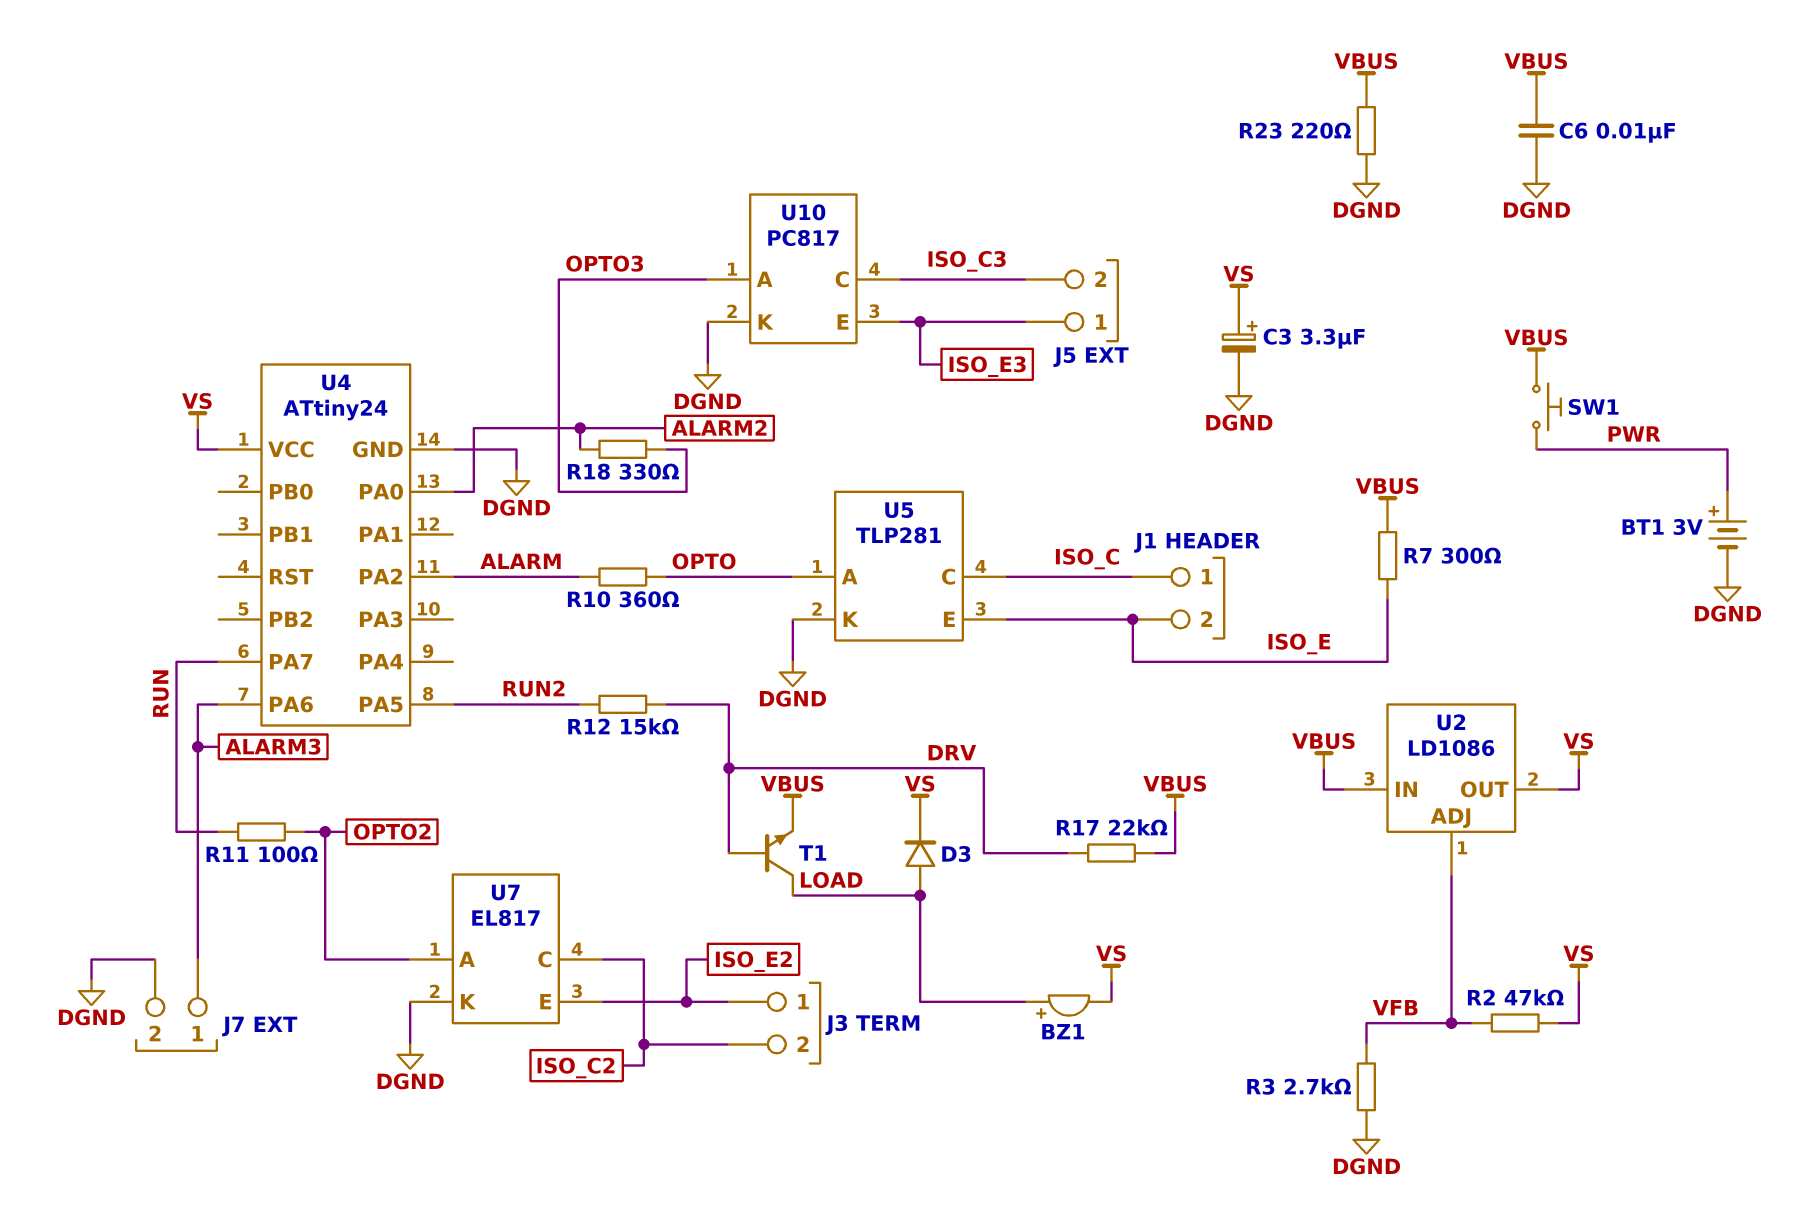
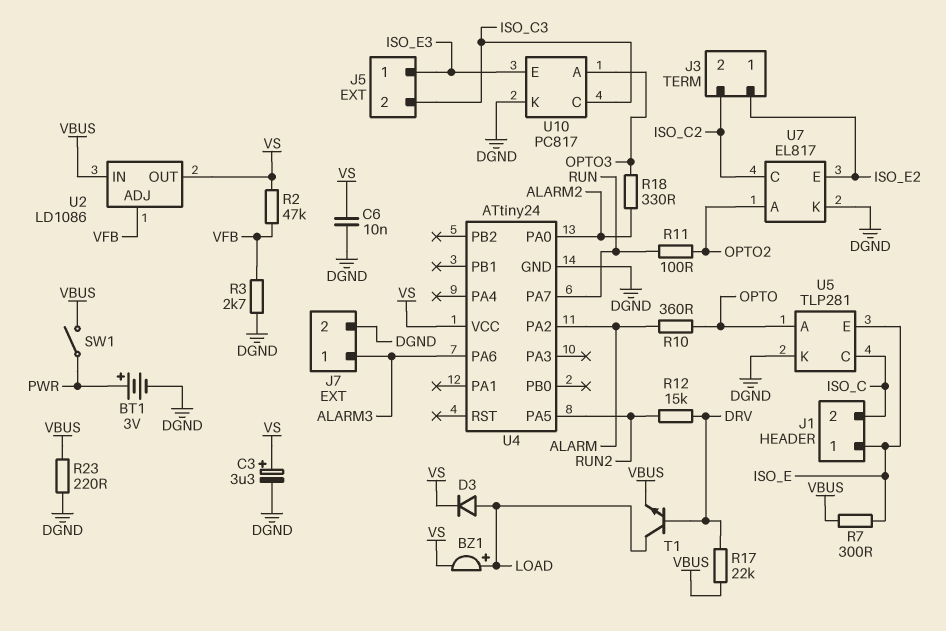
C6: 10nF (DGND, VBUS) -> 10nF (DGND, VS)
J1 pin 1: ISO_C -> ISO_E
J1 pin 2: ISO_E -> ISO_C
SW1: button (PWR, VBUS) -> switch (PWR, VBUS)

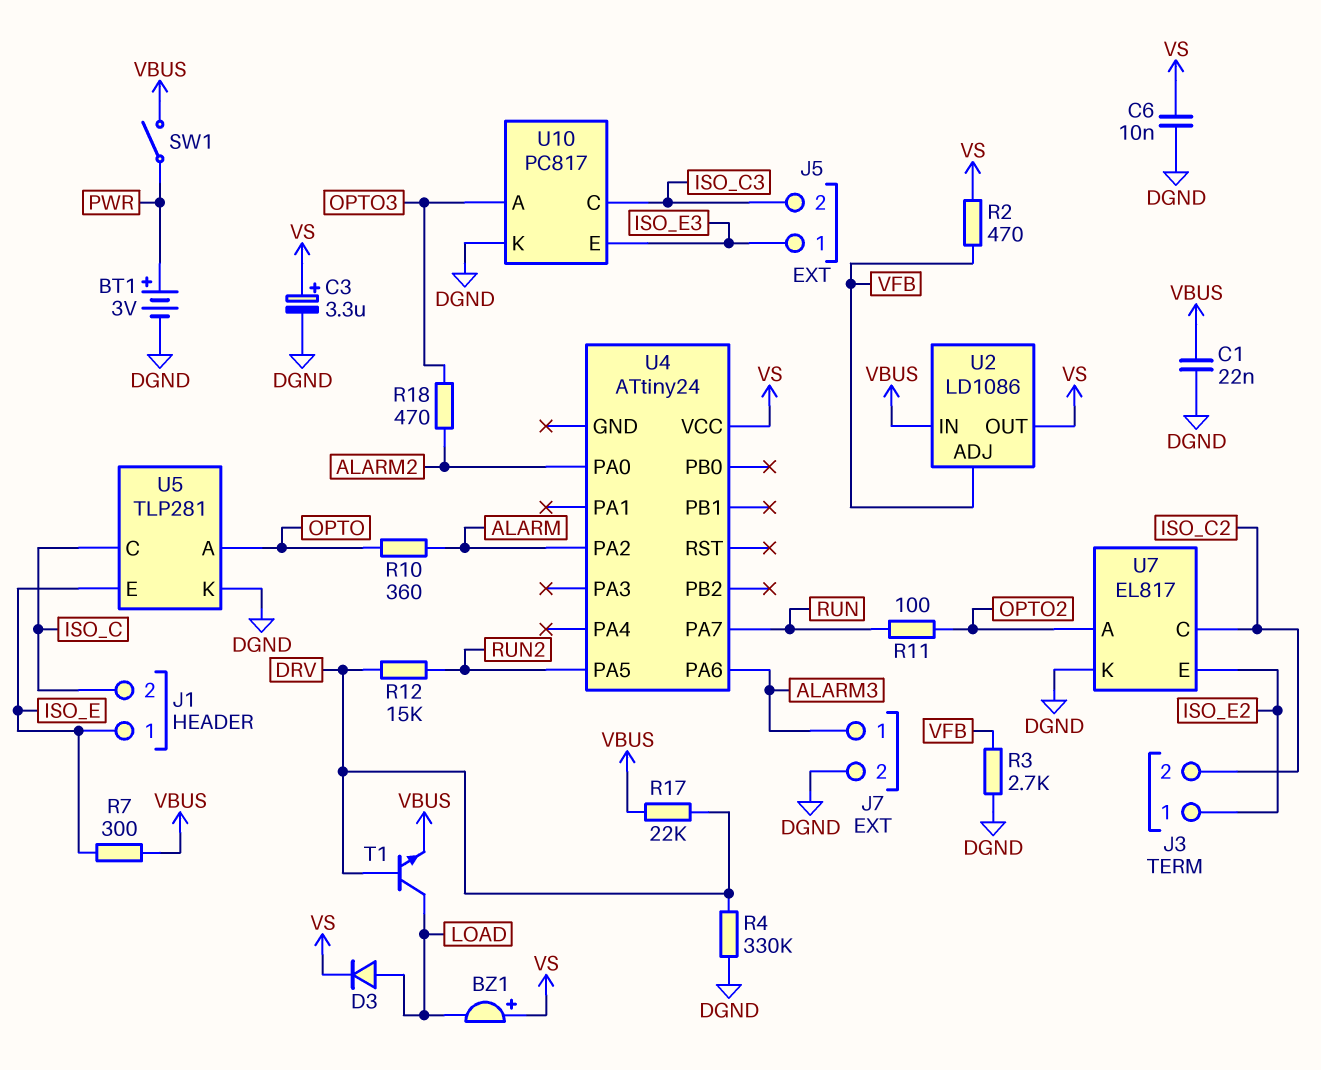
BZ1: buzzer (plus LOAD, minus VS) -> buzzer (plus VS, minus LOAD)
C1: none -> 22nF (DGND, VBUS)
R2: 47k (VFB, VS) -> 470 (VFB, VS)
R4: none -> 330k (DGND, DRV)
R18: 330 (ALARM2, OPTO3) -> 470 (ALARM2, OPTO3)
R23: 220 (DGND, VBUS) -> none
U4 pin GND: DGND -> none

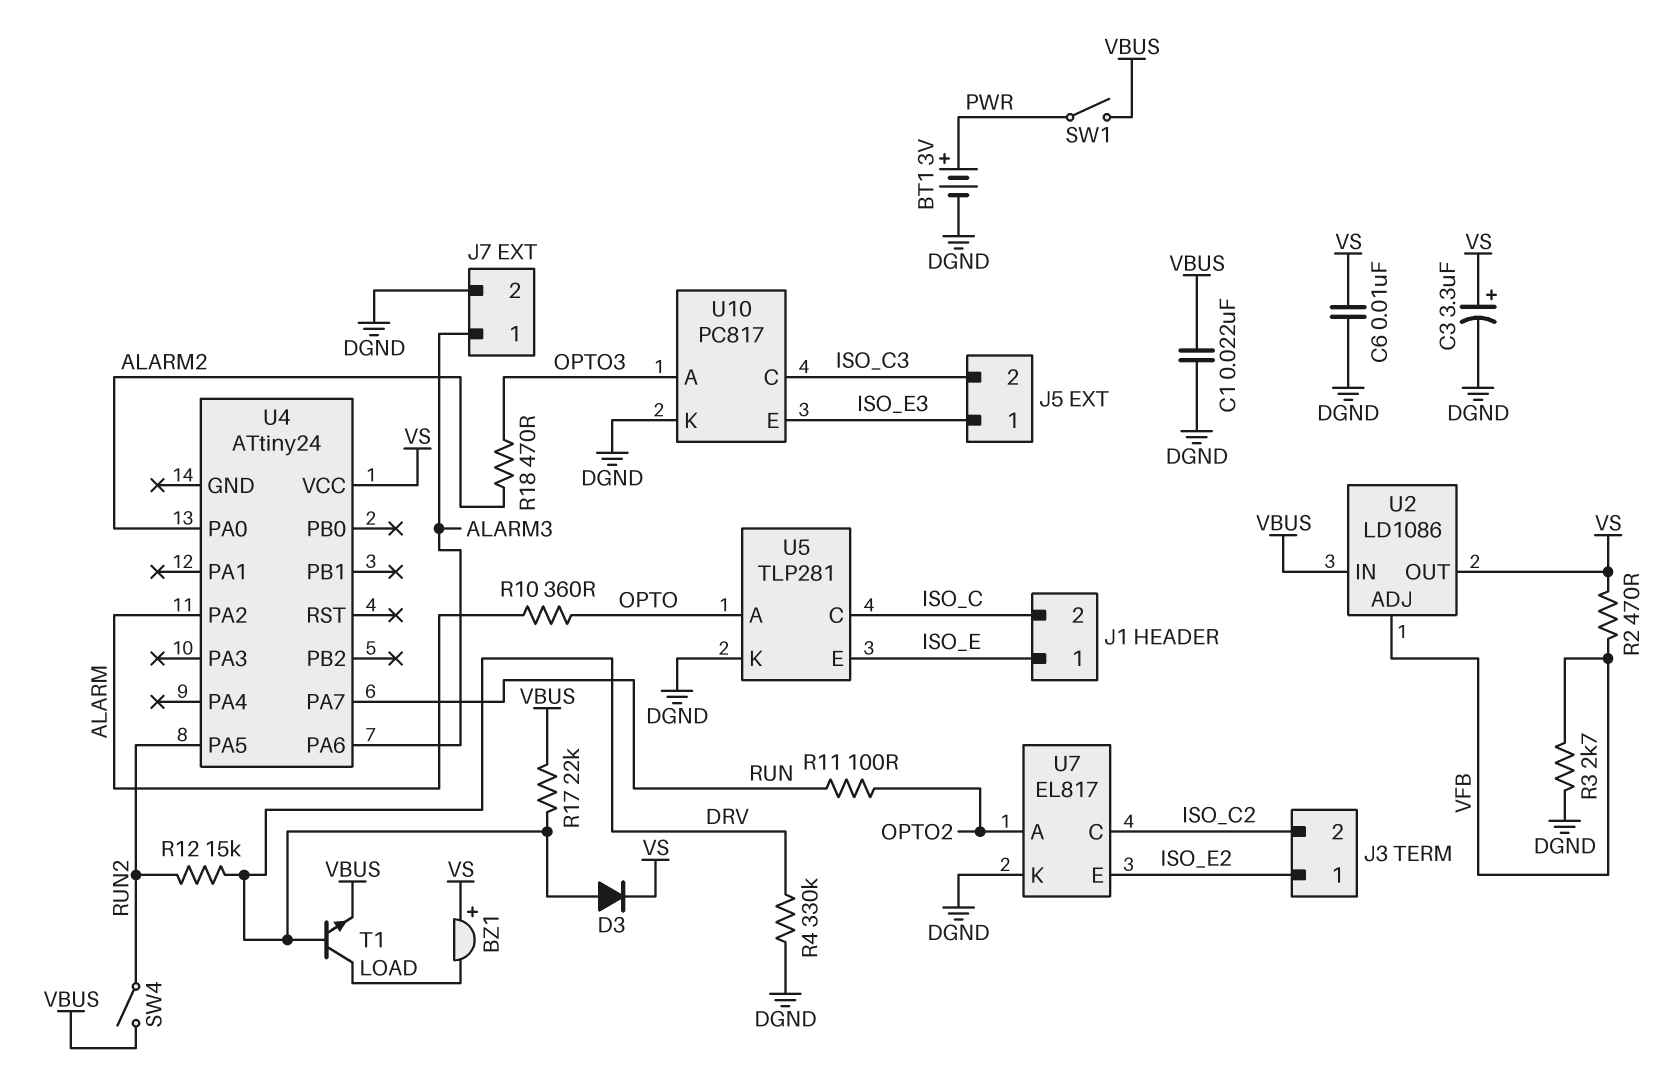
D3: diode (A LOAD, K VS) -> diode (A DRV, K VS)
R7: 300 (ISO_E, VBUS) -> none
SW4: none -> switch (RUN2, VBUS)

